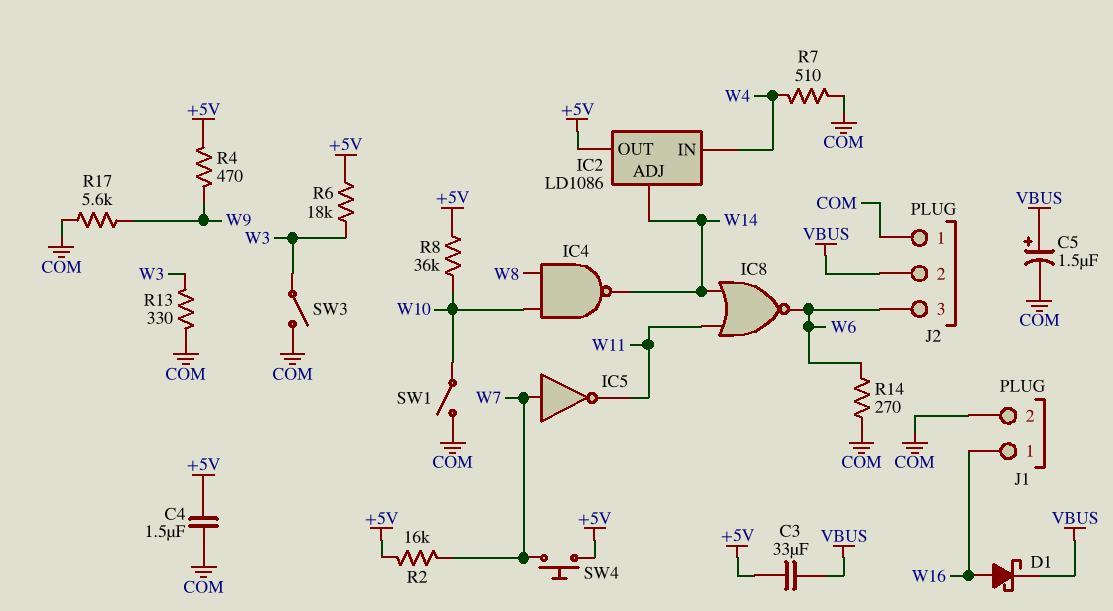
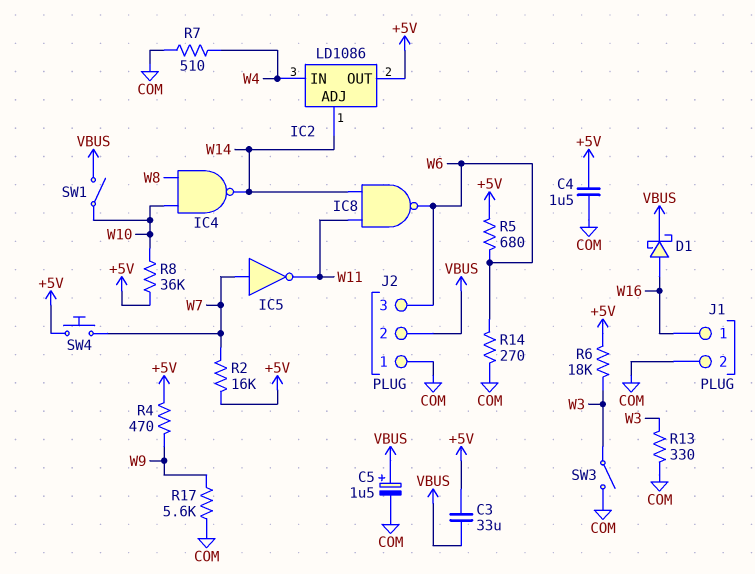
IC8: NOR (in W11, in W14, out W6) -> NAND (in W11, in W14, out W6)
R5: none -> 680 (+5V, W6)
SW1: switch (COM, W10) -> switch (VBUS, W10)

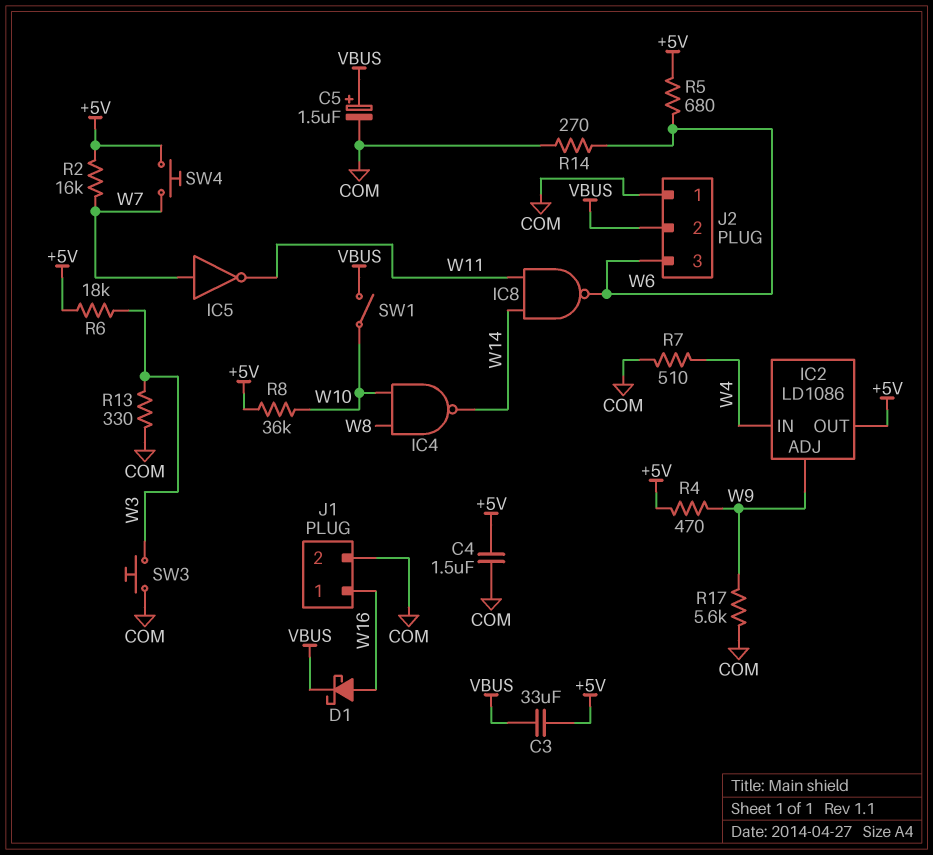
IC2 pin ADJ: W14 -> W9
SW3: switch (COM, W3) -> button (COM, W3)

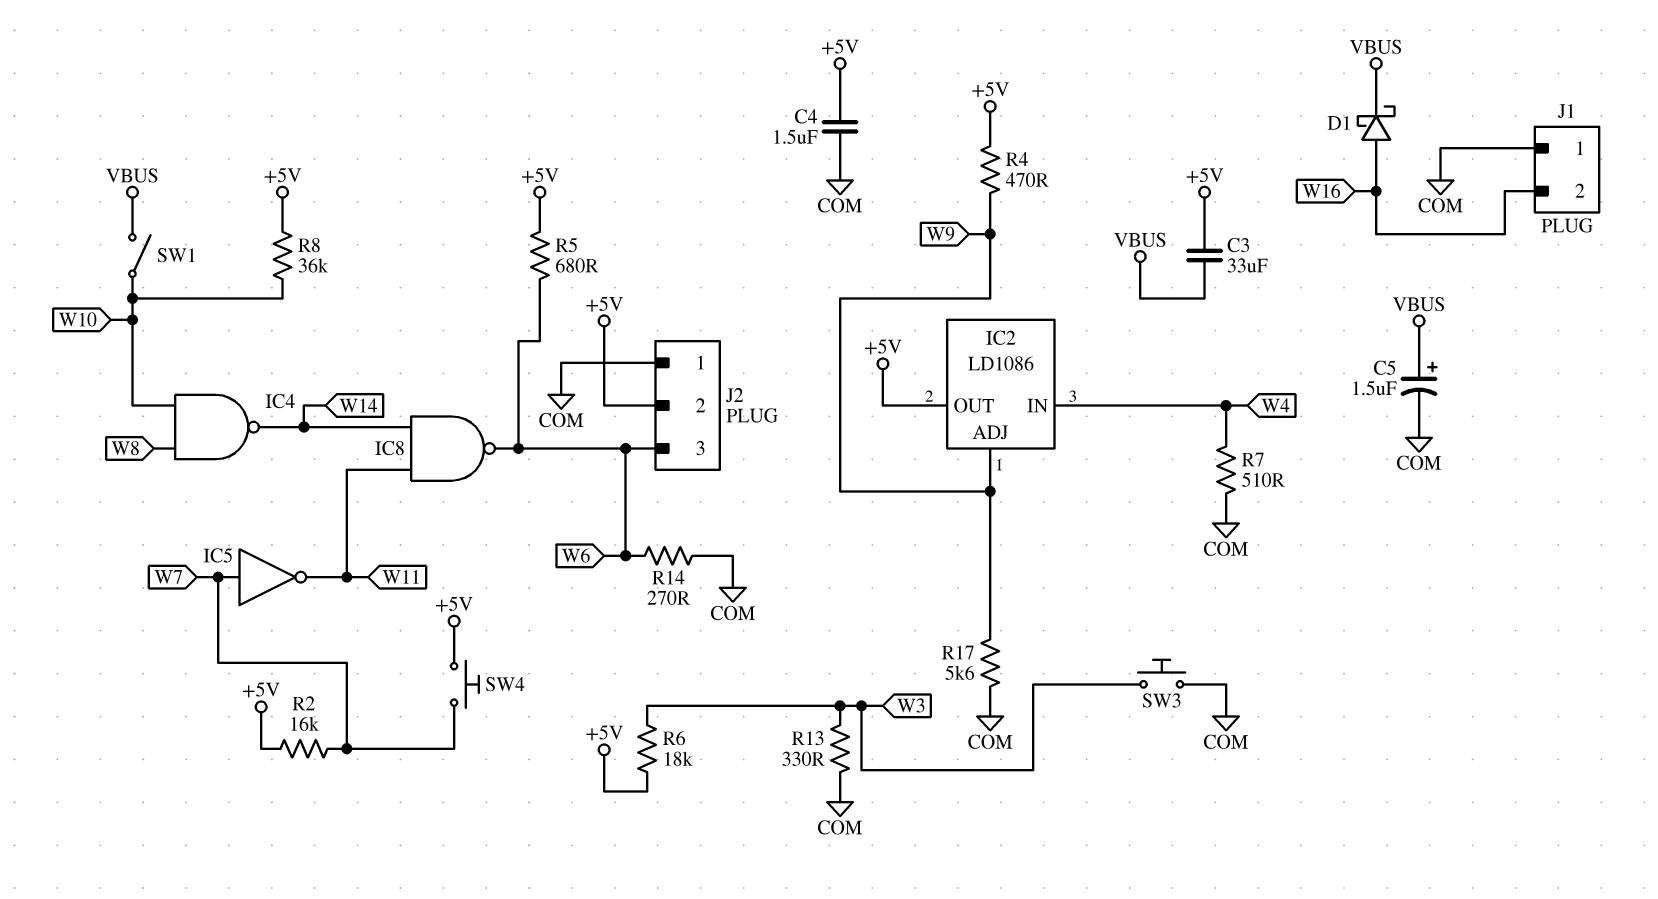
J1 pin 1: W16 -> COM
J1 pin 2: COM -> W16
J2 pin 2: VBUS -> +5V

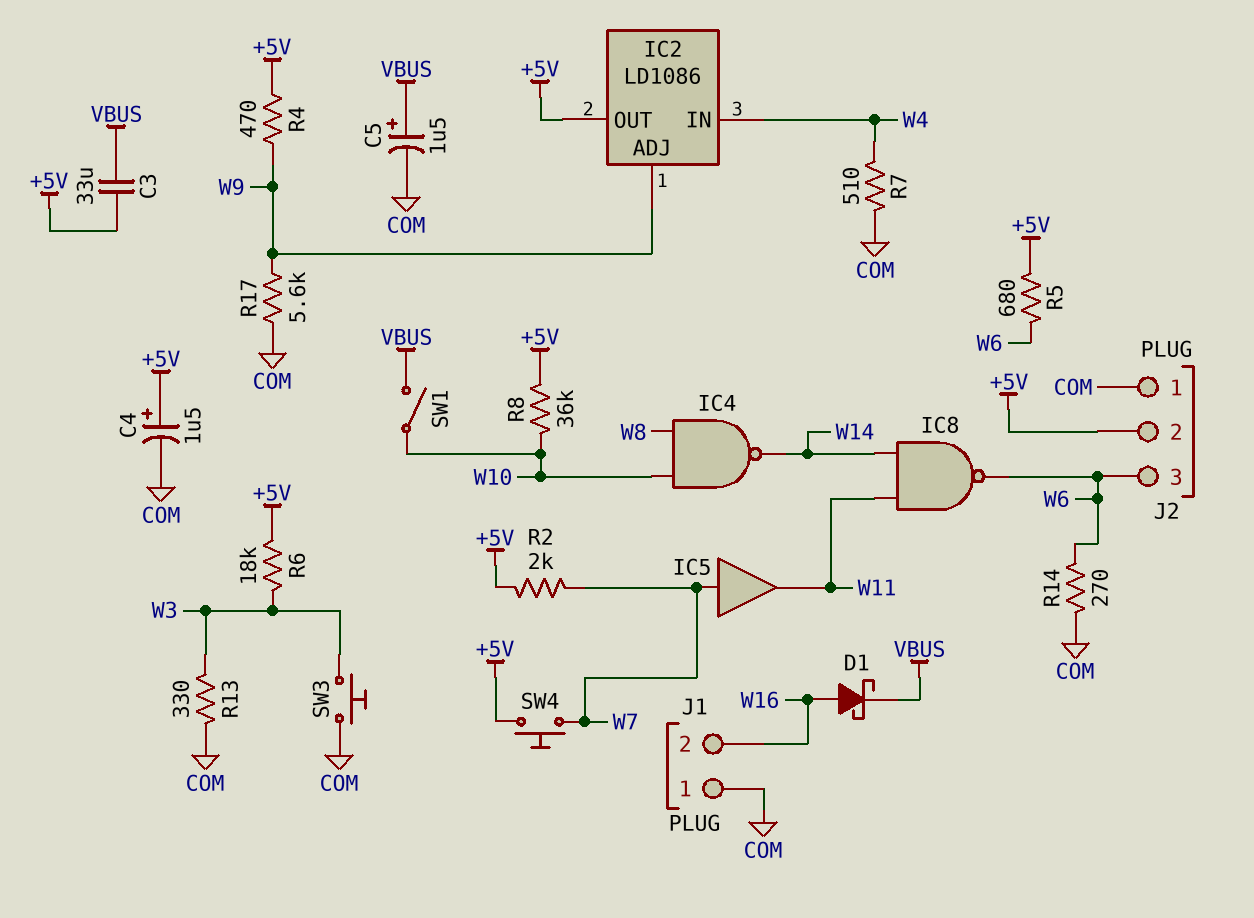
C4: 1.5uF (+5V, COM) -> 1.5uF (plus +5V, minus COM)
IC5: NOT (in W7, out W11) -> buffer (in W7, out W11)
R2: 16k (+5V, W7) -> 2k (+5V, W7)

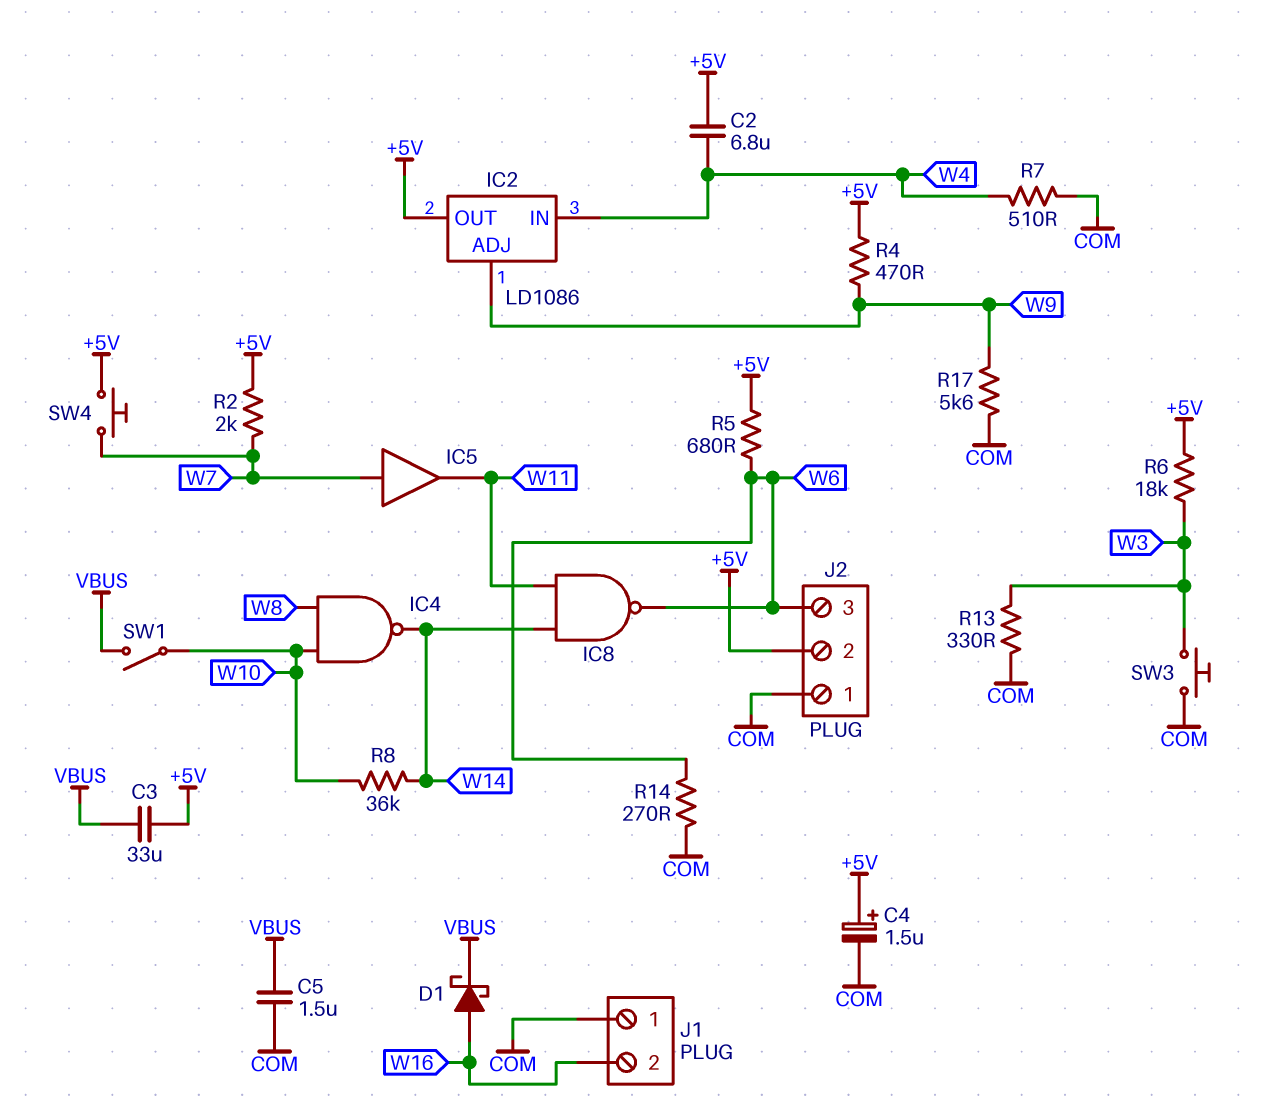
C2: none -> 6.8uF (+5V, W4)
C5: 1.5uF (plus VBUS, minus COM) -> 1.5uF (COM, VBUS)
R8: 36k (+5V, W10) -> 36k (W10, W14)

